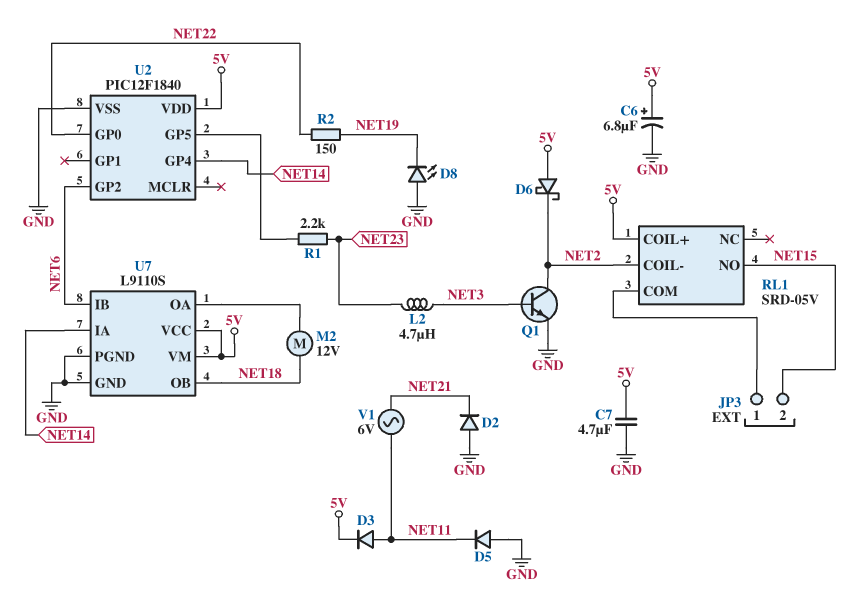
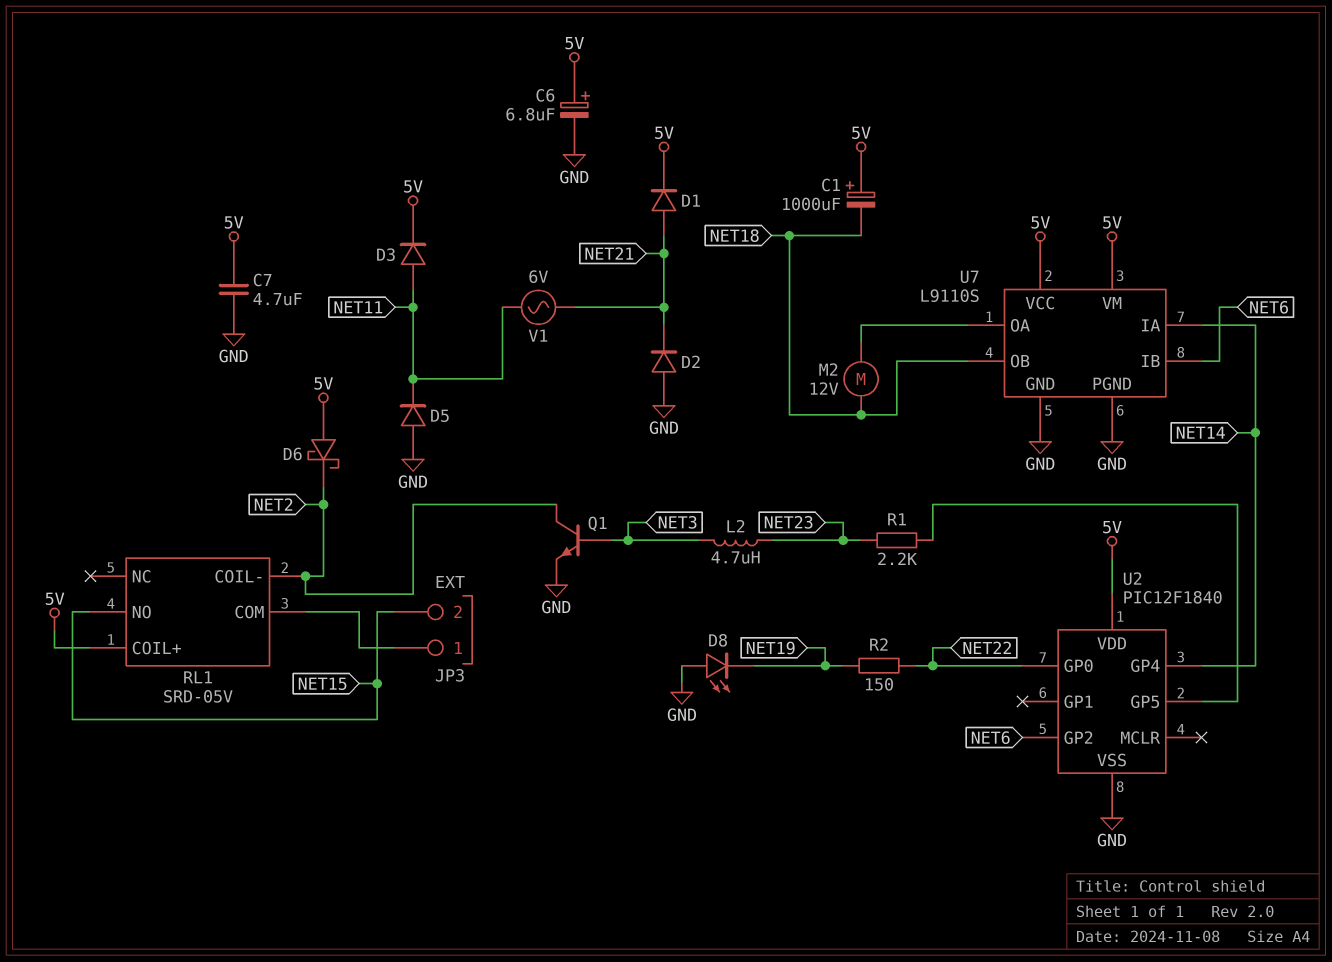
C1: none -> 1000uF (plus 5V, minus NET18)
D1: none -> diode (A NET21, K 5V)

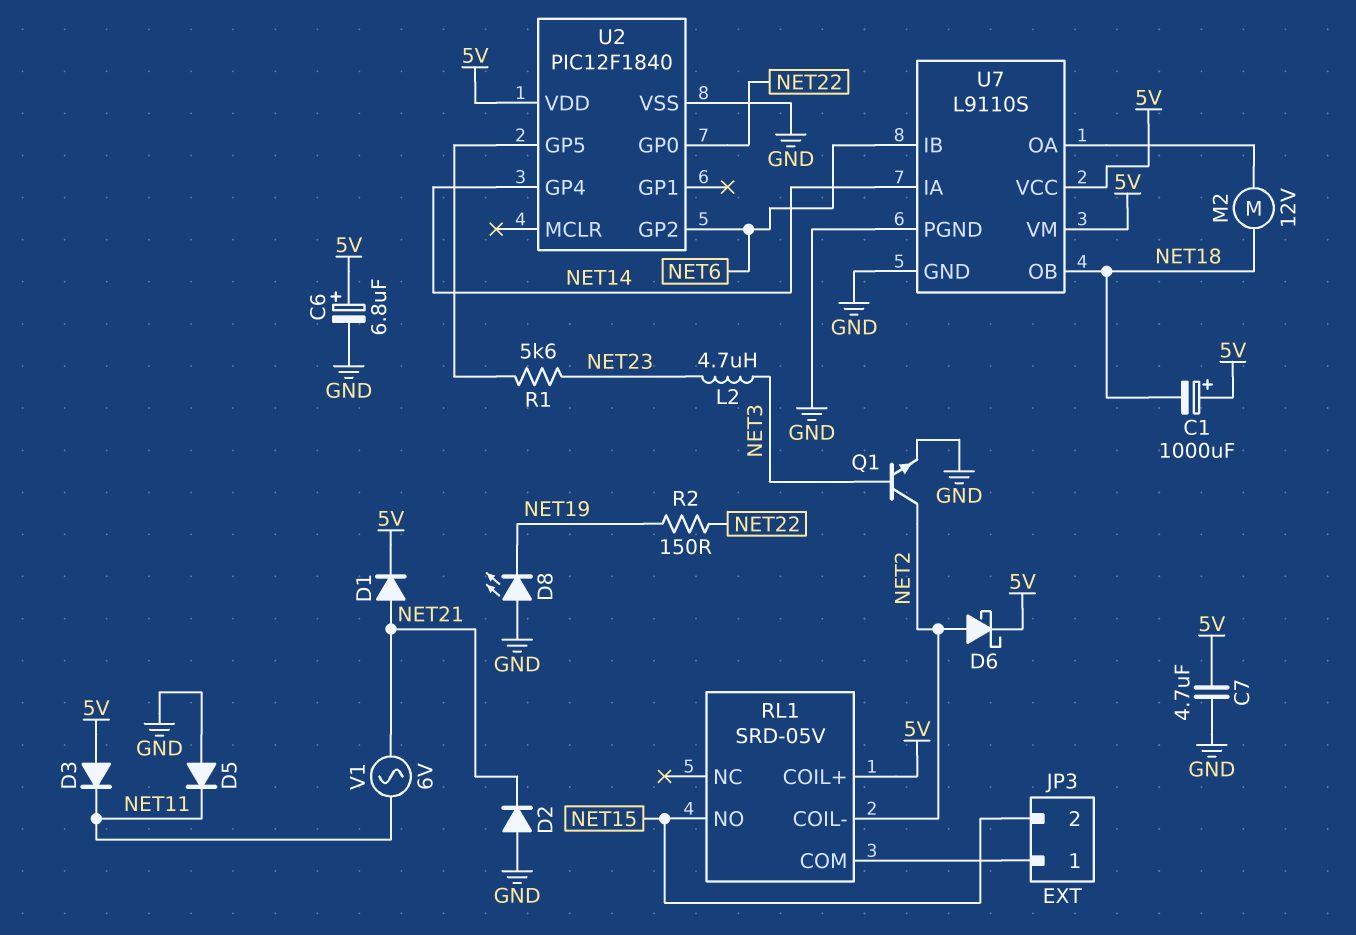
D3: diode (A NET11, K 5V) -> diode (A 5V, K NET11)
D6: schottky (A 5V, K NET2) -> schottky (A NET2, K 5V)
R1: 2.2k (NET23, U2/GP5) -> 5.6k (NET23, U2/GP5)

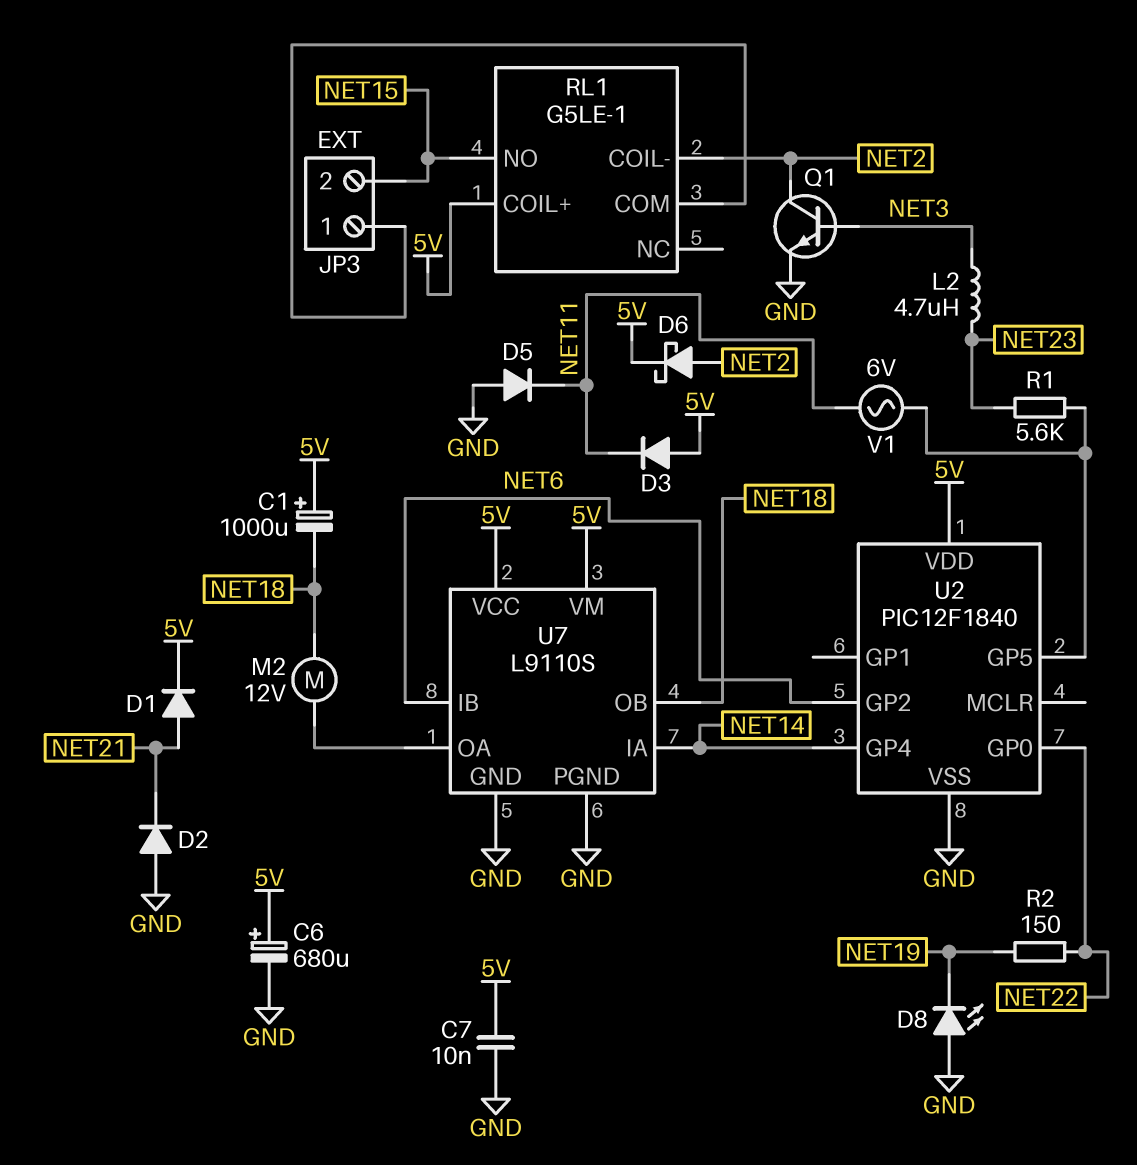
C6: 6.8uF (plus 5V, minus GND) -> 680uF (plus 5V, minus GND)
C7: 4.7uF (5V, GND) -> 10nF (5V, GND)
RL1: SRD-05V -> G5LE-1
V1: AC 6V (NET11, NET21) -> AC 6V (NET11, U2/GP5)

